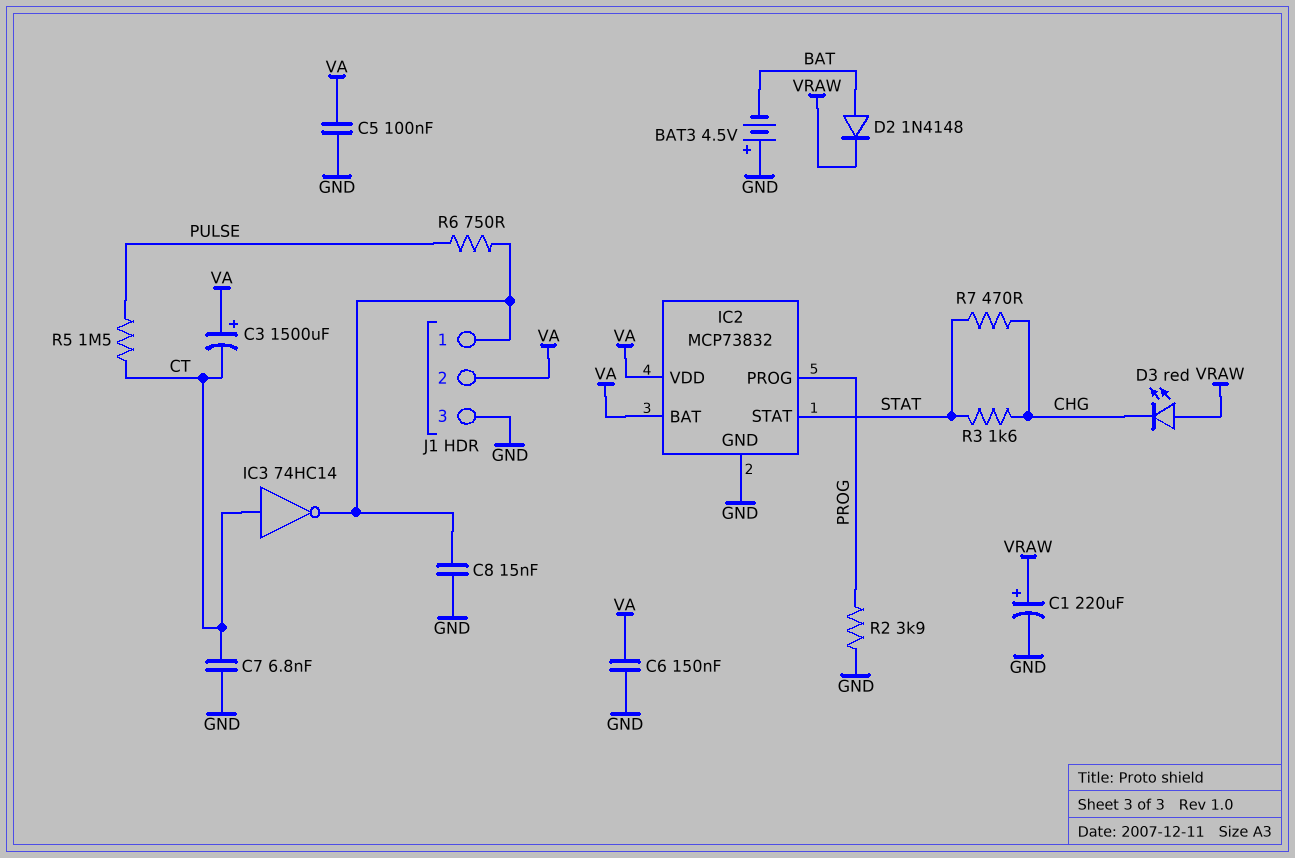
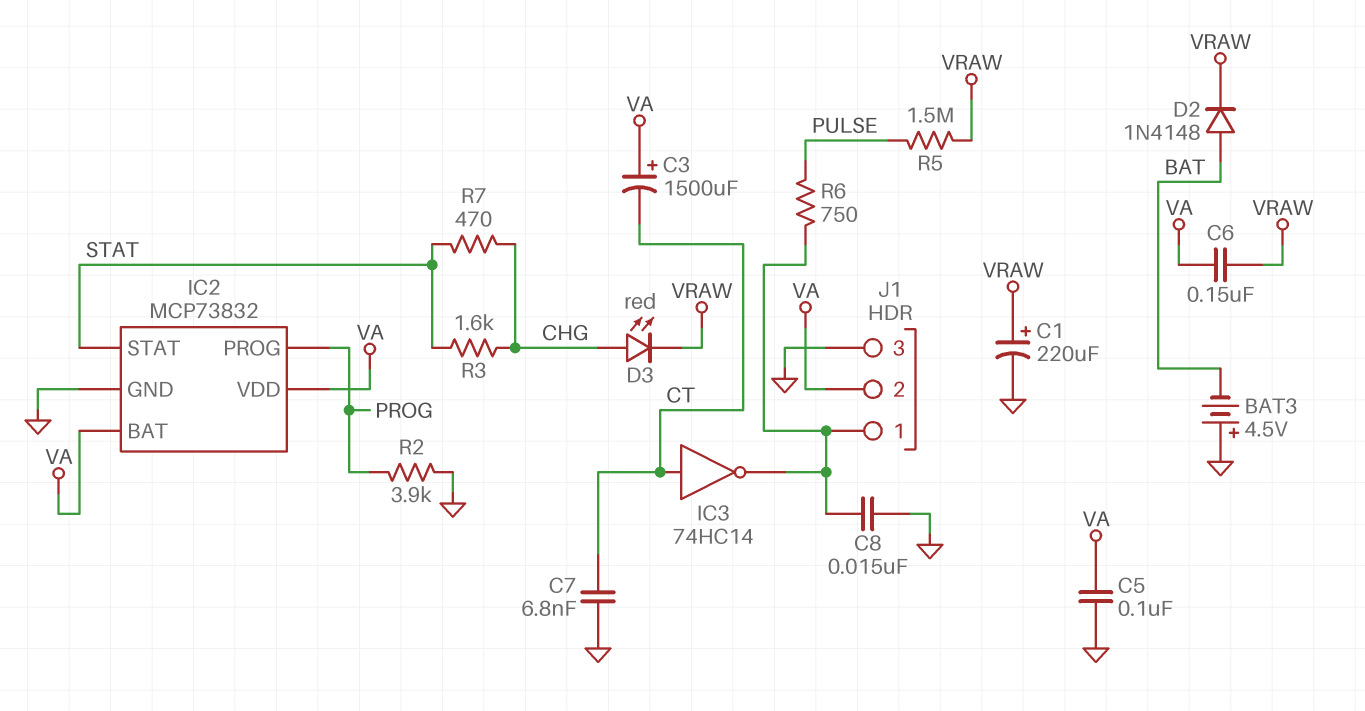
C6: 150nF (GND, VA) -> 150nF (VA, VRAW)
D3: LED red (A VRAW, K CHG) -> LED red (A CHG, K VRAW)
R5: 1.5M (CT, PULSE) -> 1.5M (PULSE, VRAW)

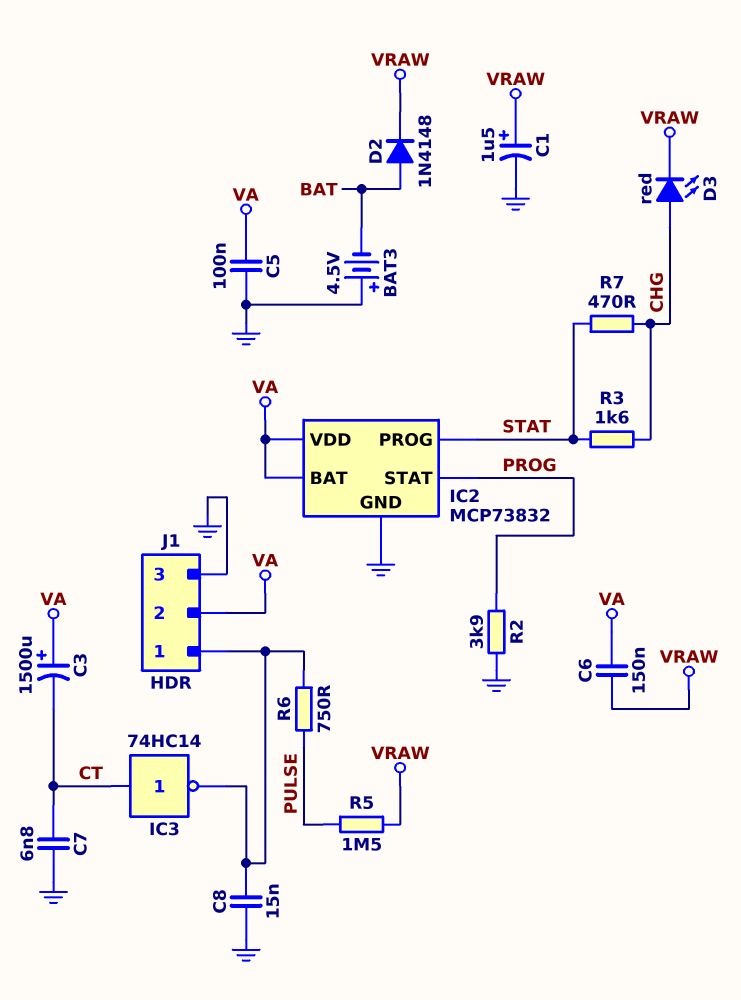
C1: 220uF (plus VRAW, minus GND) -> 1.5uF (plus VRAW, minus GND)
IC2 pin PROG: PROG -> STAT
IC2 pin STAT: STAT -> PROG

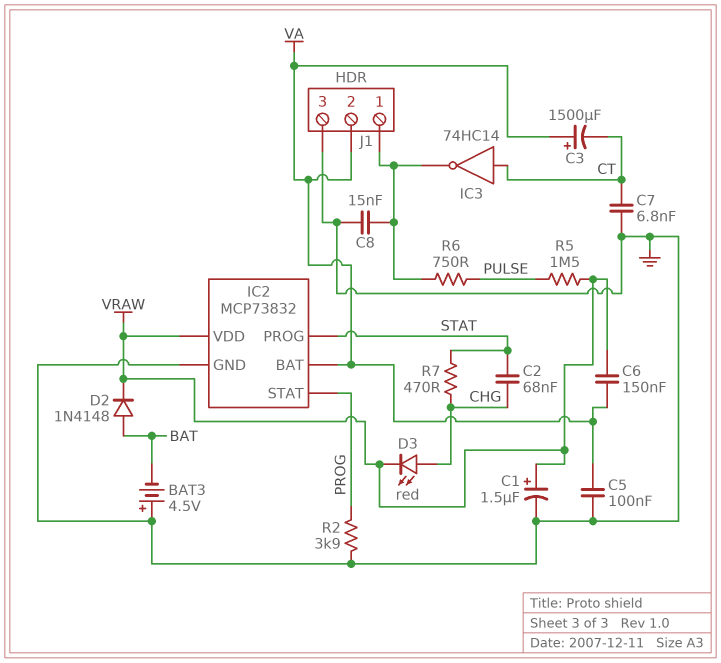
C2: none -> 68nF (CHG, STAT)
IC2 pin VDD: VA -> VRAW
R3: 1.6k (CHG, STAT) -> none

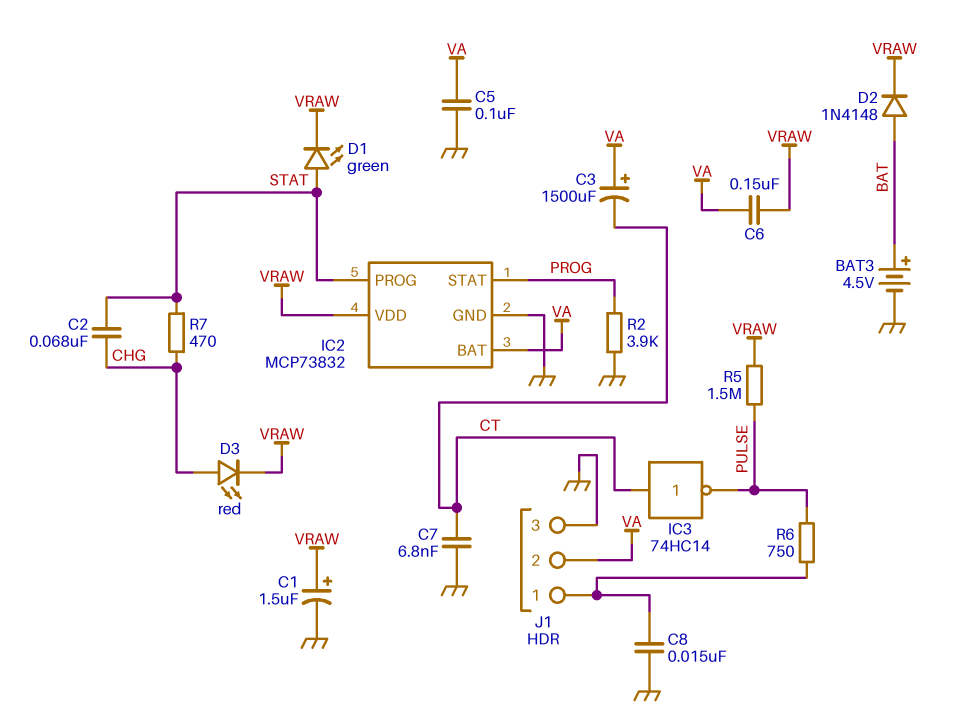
BAT3: 4.5V (plus GND, minus BAT) -> 4.5V (plus BAT, minus GND)
D1: none -> LED green (A STAT, K VRAW)
IC3: NOT 74HC14 (in CT, out J1/1) -> NOT 74HC14 (in CT, out PULSE)

